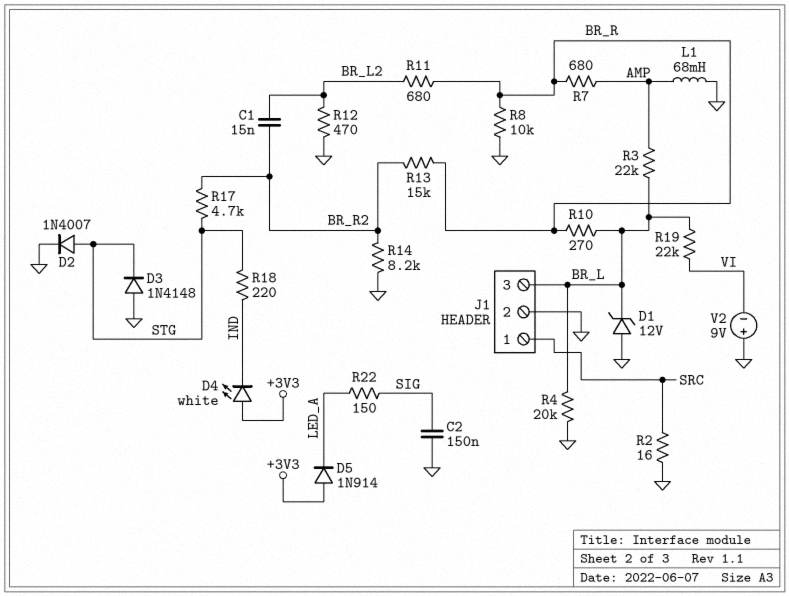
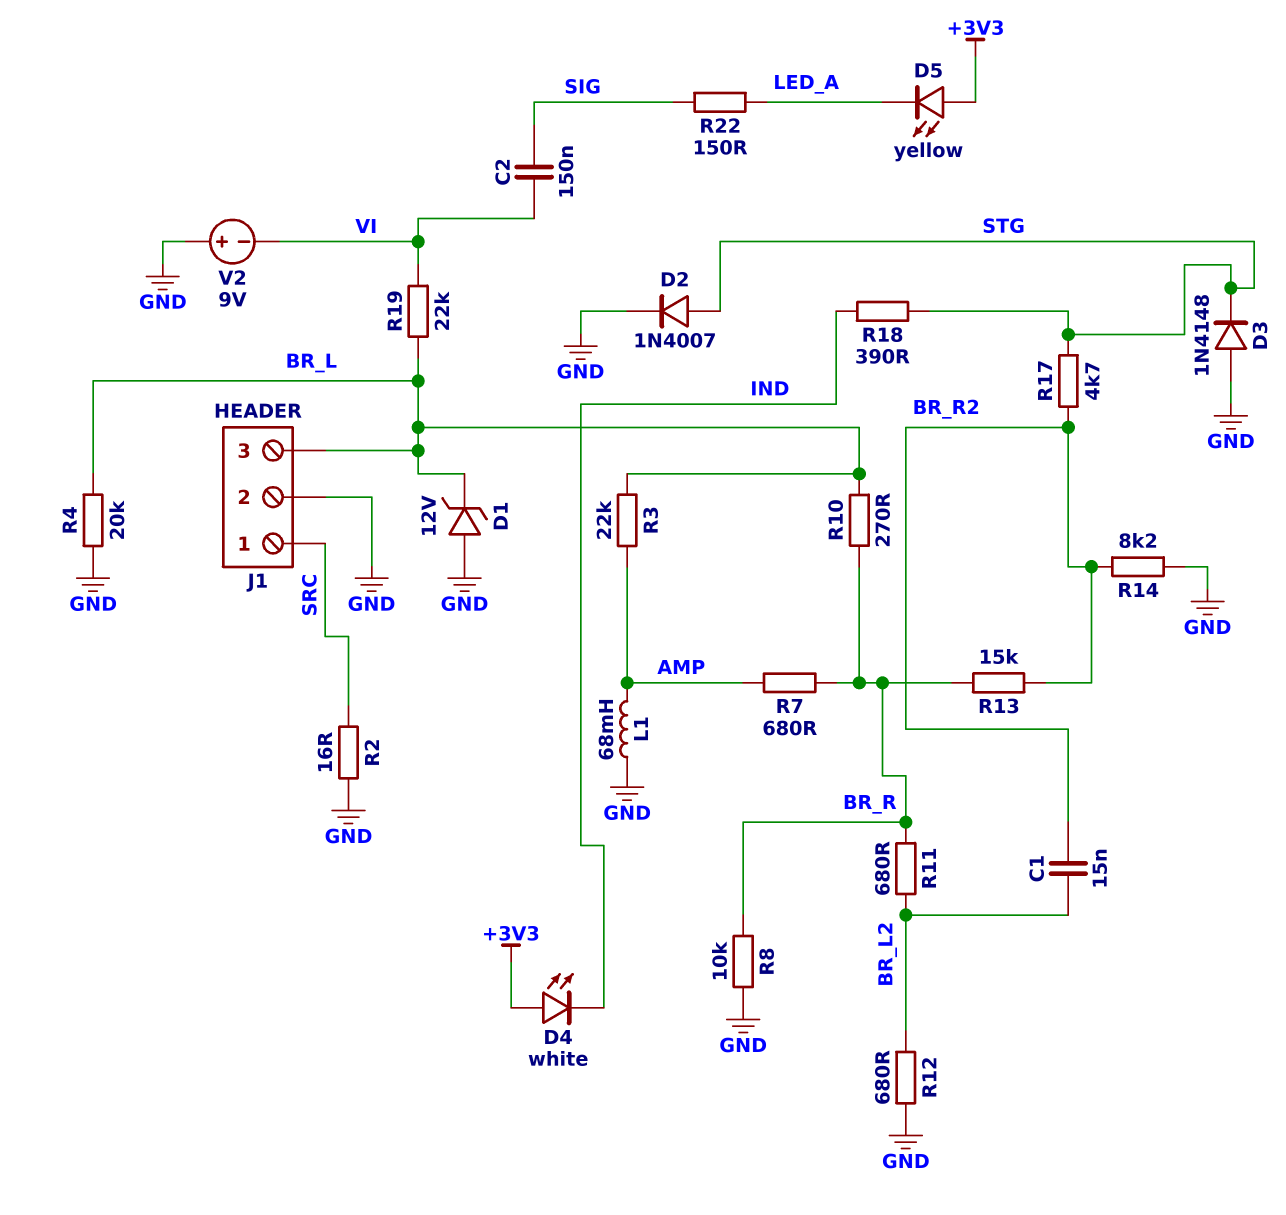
C2: 150nF (GND, SIG) -> 150nF (SIG, VI)
D5: diode 1N914 (A +3V3, K LED_A) -> LED yellow (A +3V3, K LED_A)
R12: 470 (BR_L2, GND) -> 680 (BR_L2, GND)
R18: 220 (IND, STG) -> 390 (IND, STG)

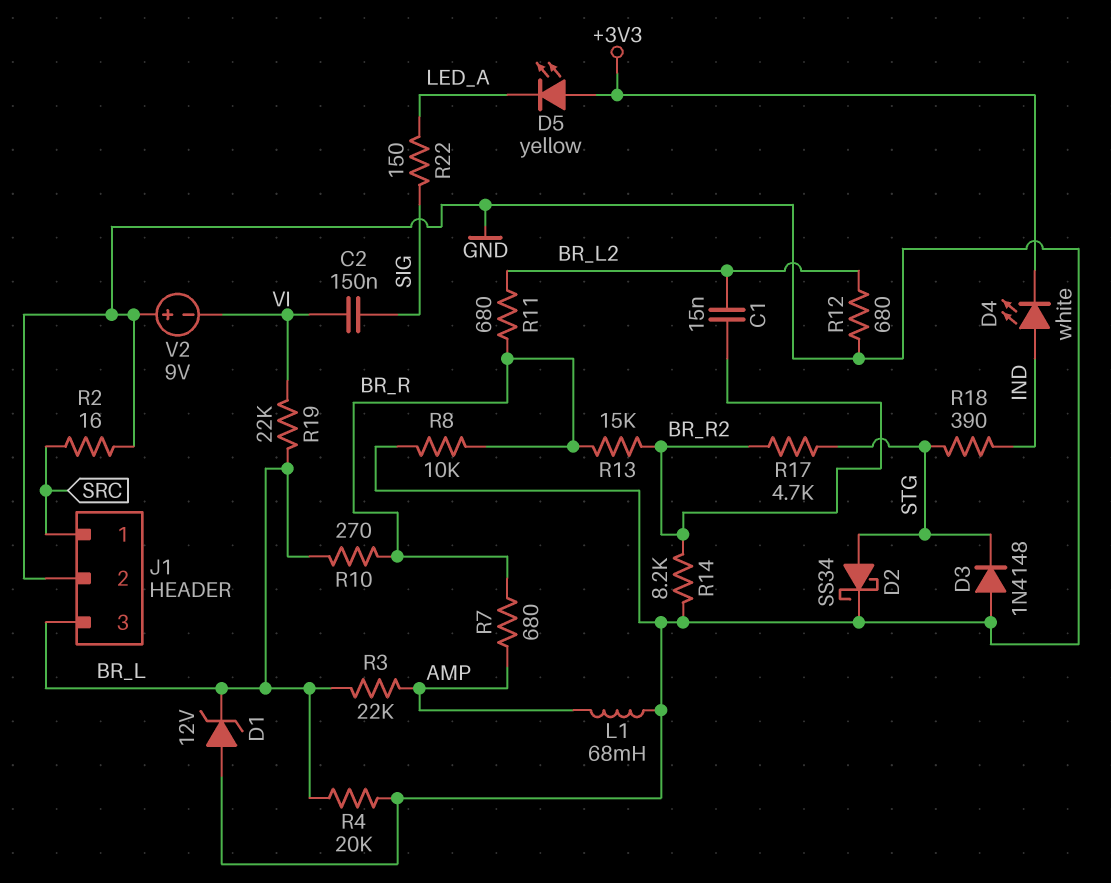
D2: diode 1N4007 (A STG, K GND) -> schottky SS34 (A STG, K GND)
D4: LED white (A +3V3, K IND) -> LED white (A IND, K +3V3)

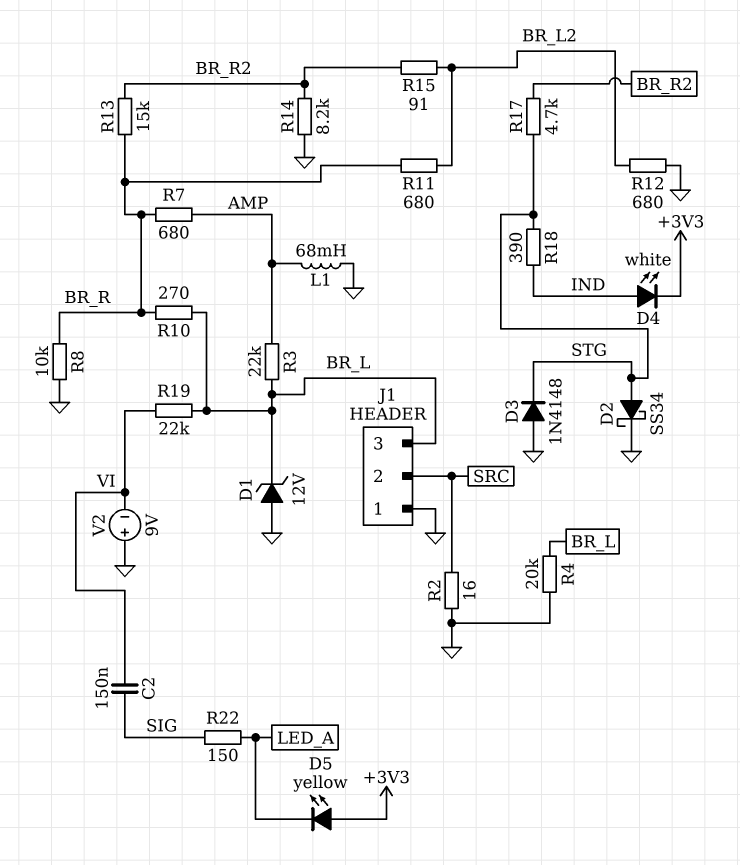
C1: 15nF (BR_L2, BR_R2) -> none
J1 pin 1: SRC -> GND
J1 pin 2: GND -> SRC
R15: none -> 91 (BR_L2, BR_R2)

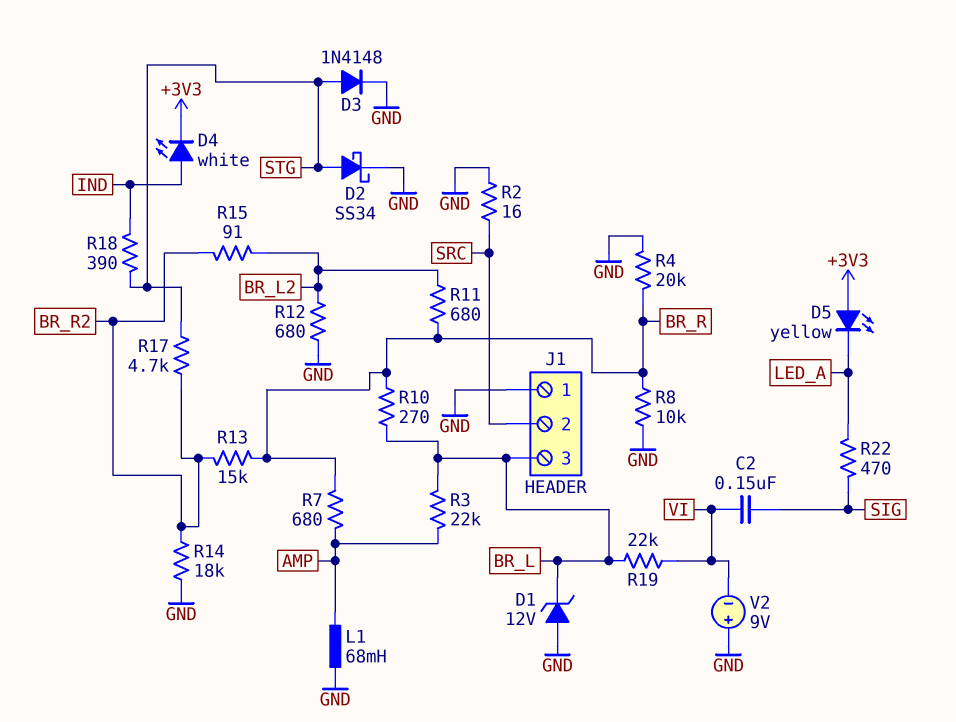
D3: diode 1N4148 (A GND, K STG) -> diode 1N4148 (A STG, K GND)
R4: 20k (BR_L, GND) -> 20k (BR_R, GND)
R14: 8.2k (BR_R2, GND) -> 18k (BR_R2, GND)
R22: 150 (LED_A, SIG) -> 470 (LED_A, SIG)

